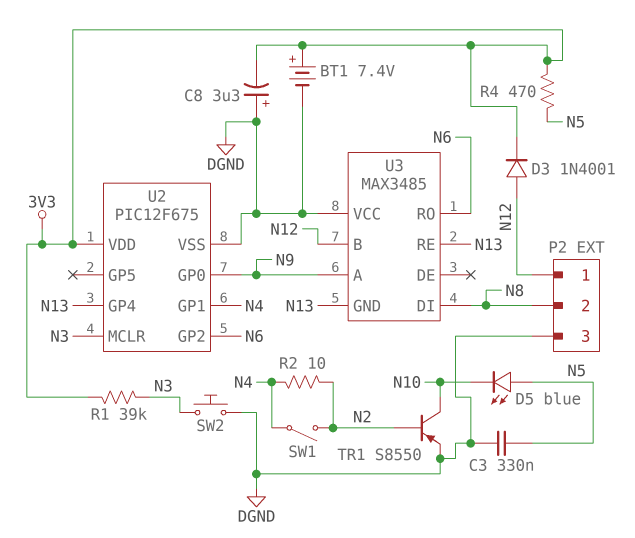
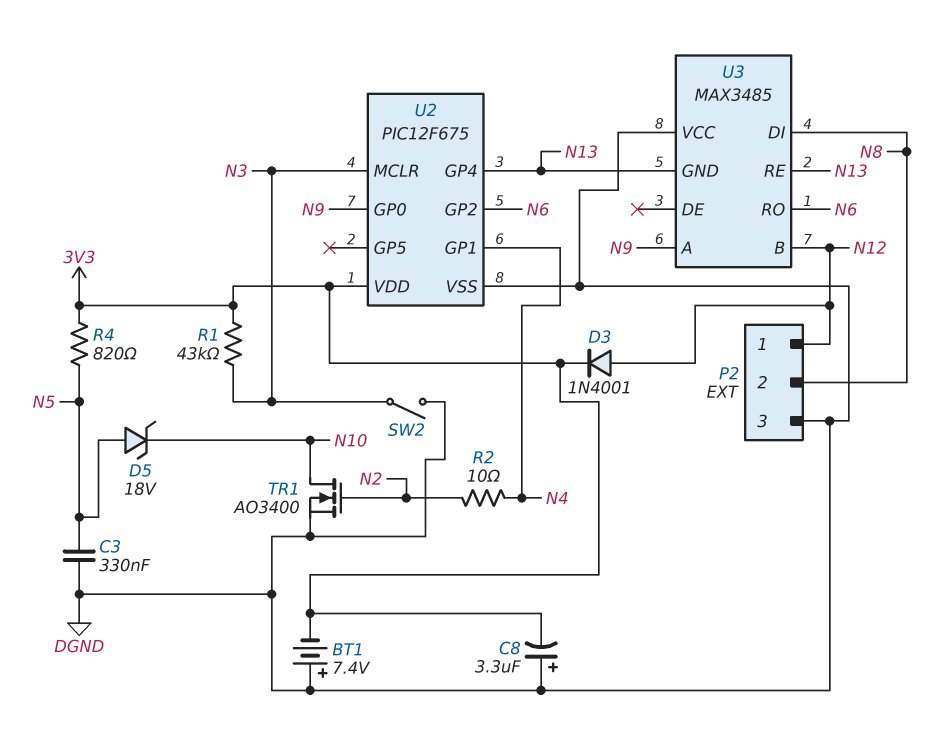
BT1: 7.4V (plus 3V3, minus DGND) -> 7.4V (plus DGND, minus 3V3)
D5: LED blue (A N5, K N10) -> zener 18V (A N5, K N10)
R1: 39k (3V3, N3) -> 43k (3V3, N3)
R4: 470 (3V3, N5) -> 820 (3V3, N5)
SW1: switch (N2, N4) -> none
SW2: button (DGND, N3) -> switch (DGND, N3)
TR1: PNP S8550 (B N2, C N10, E DGND) -> NMOS AO3400 (G N2, D N10, S DGND)

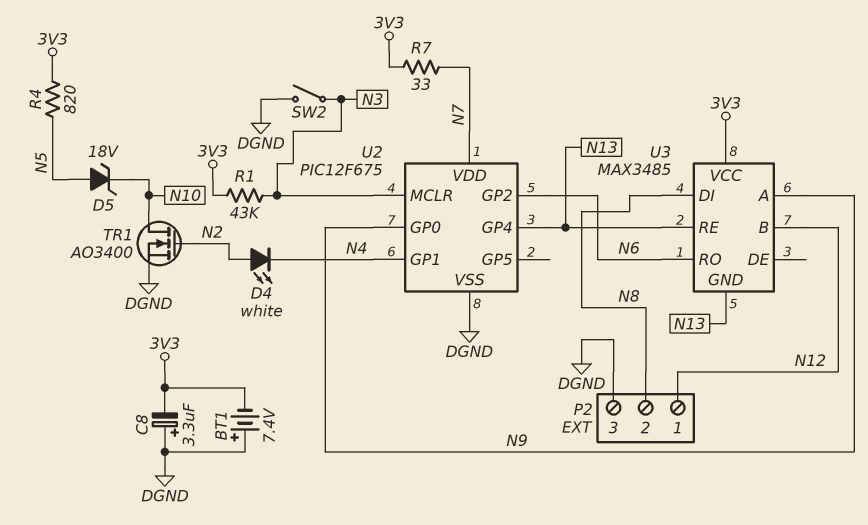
C3: 330nF (DGND, N5) -> none
D3: diode 1N4001 (A N12, K 3V3) -> none
D4: none -> LED white (A N2, K N4)
R2: 10 (N2, N4) -> none
R7: none -> 33 (3V3, N7)
U2 pin VDD: 3V3 -> N7
U3 pin VCC: DGND -> 3V3

